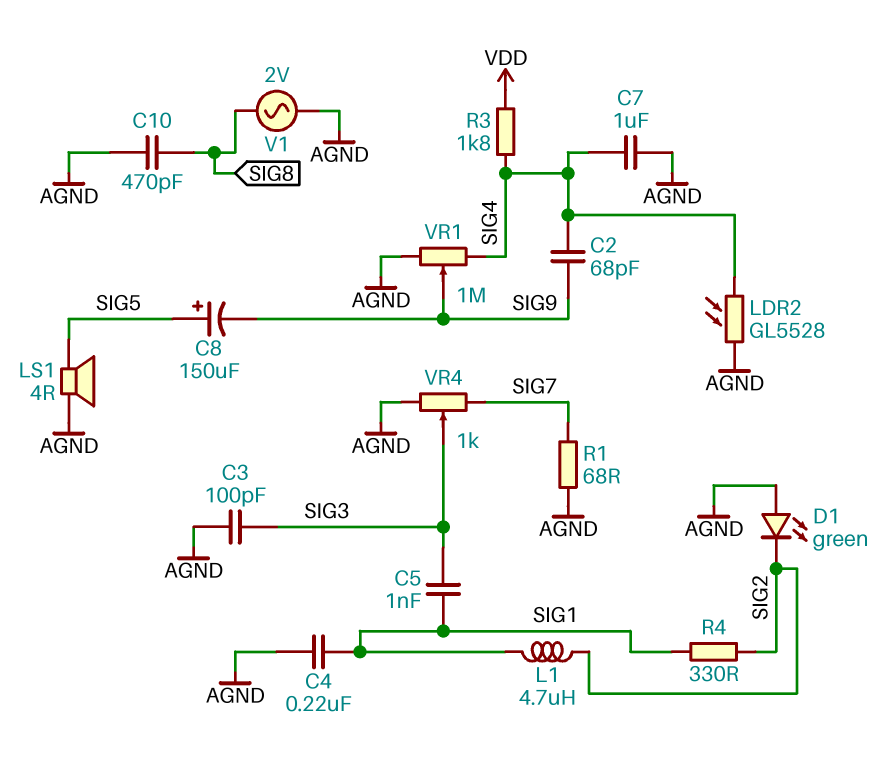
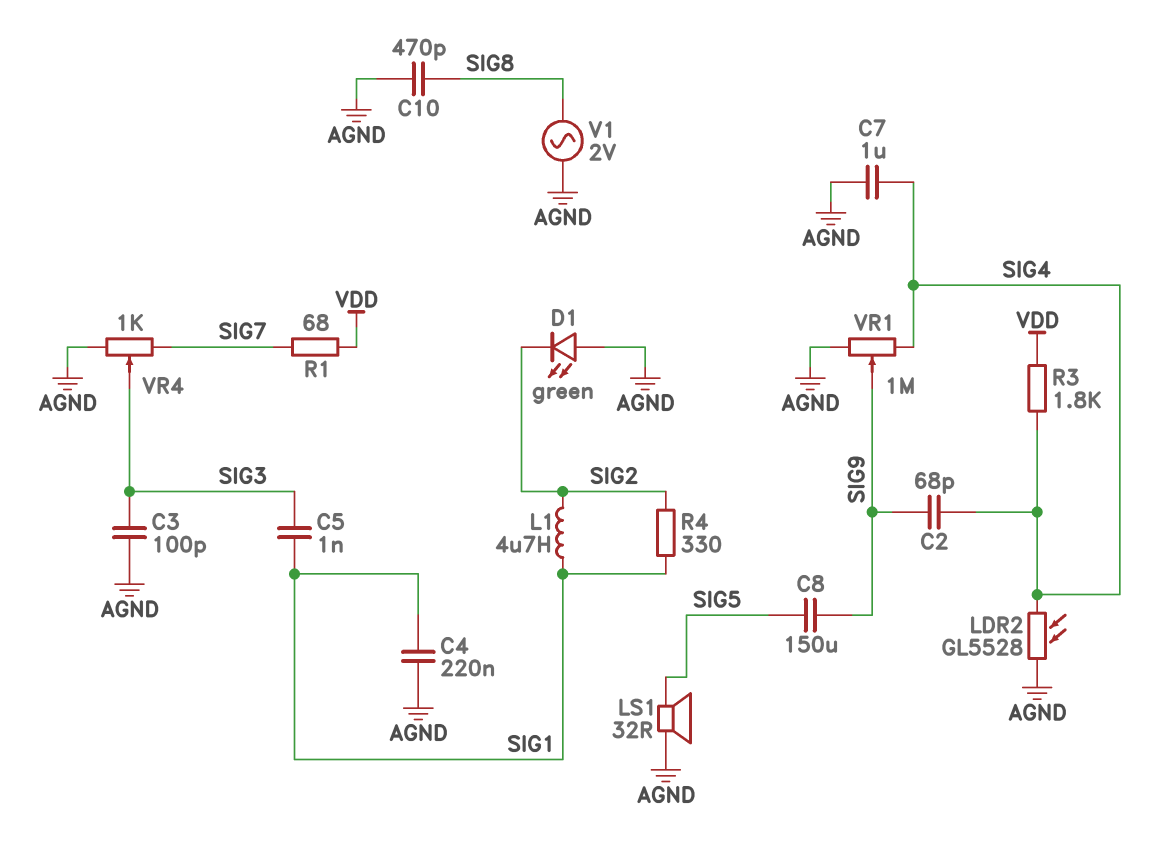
C8: 150uF (plus SIG5, minus SIG9) -> 150uF (SIG5, SIG9)
LS1: speaker 4R (AGND, SIG5) -> speaker 32R (AGND, SIG5)
R1: 68 (AGND, SIG7) -> 68 (SIG7, VDD)

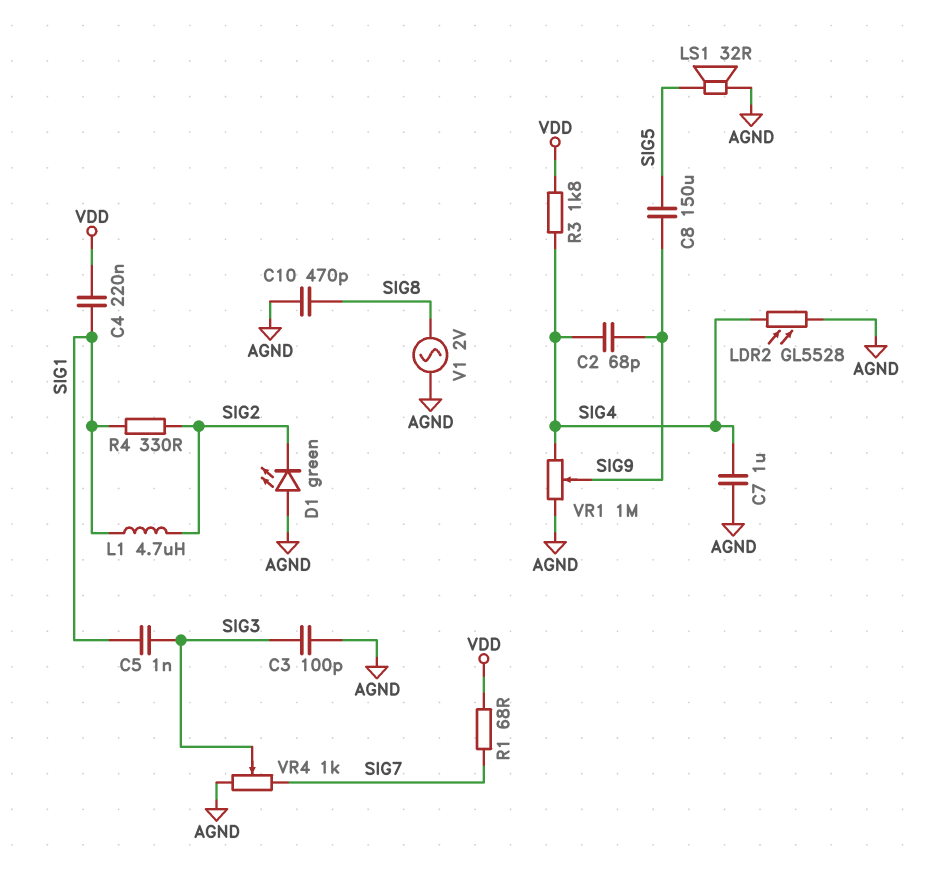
C4: 220nF (AGND, SIG1) -> 220nF (SIG1, VDD)

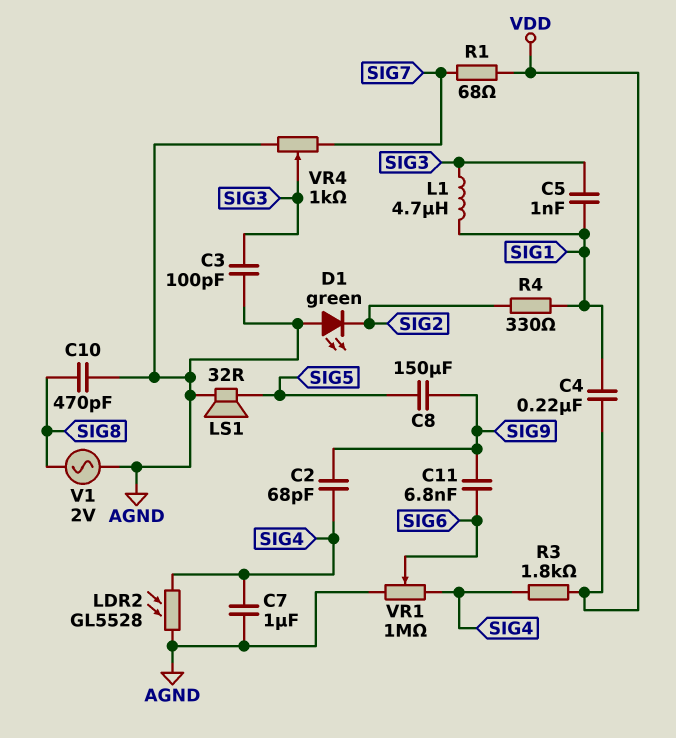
C11: none -> 6.8nF (SIG6, SIG9)
L1: 4.7uH (SIG1, SIG2) -> 4.7uH (SIG1, SIG3)
VR1: 1M (AGND, SIG4, wiper SIG9) -> 1M (AGND, SIG4, wiper SIG6)

